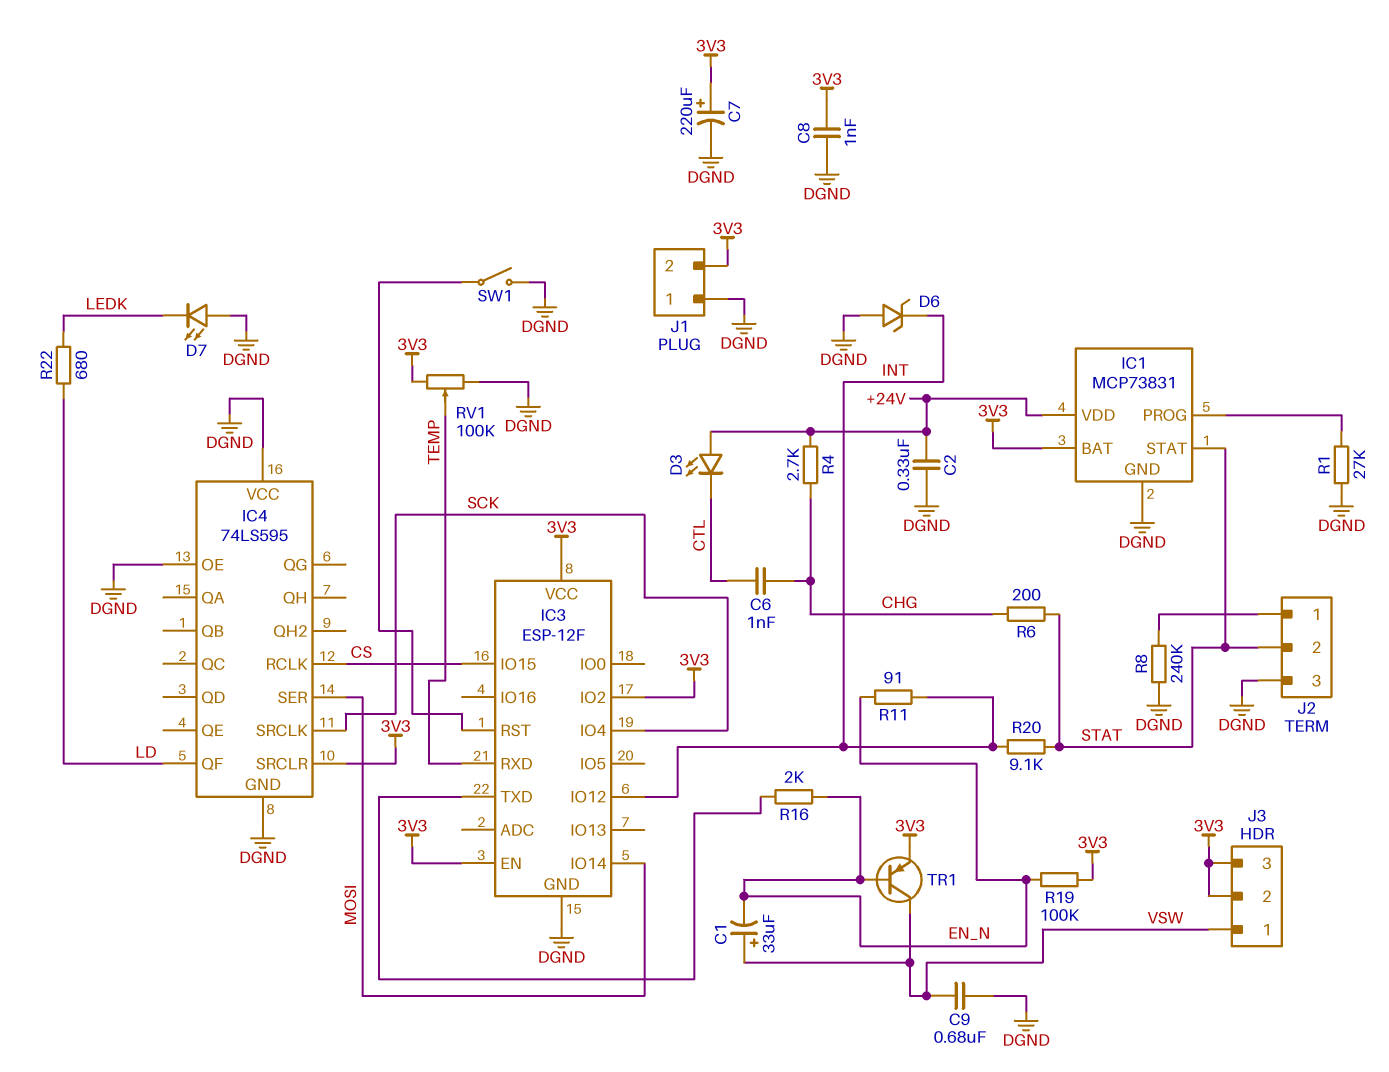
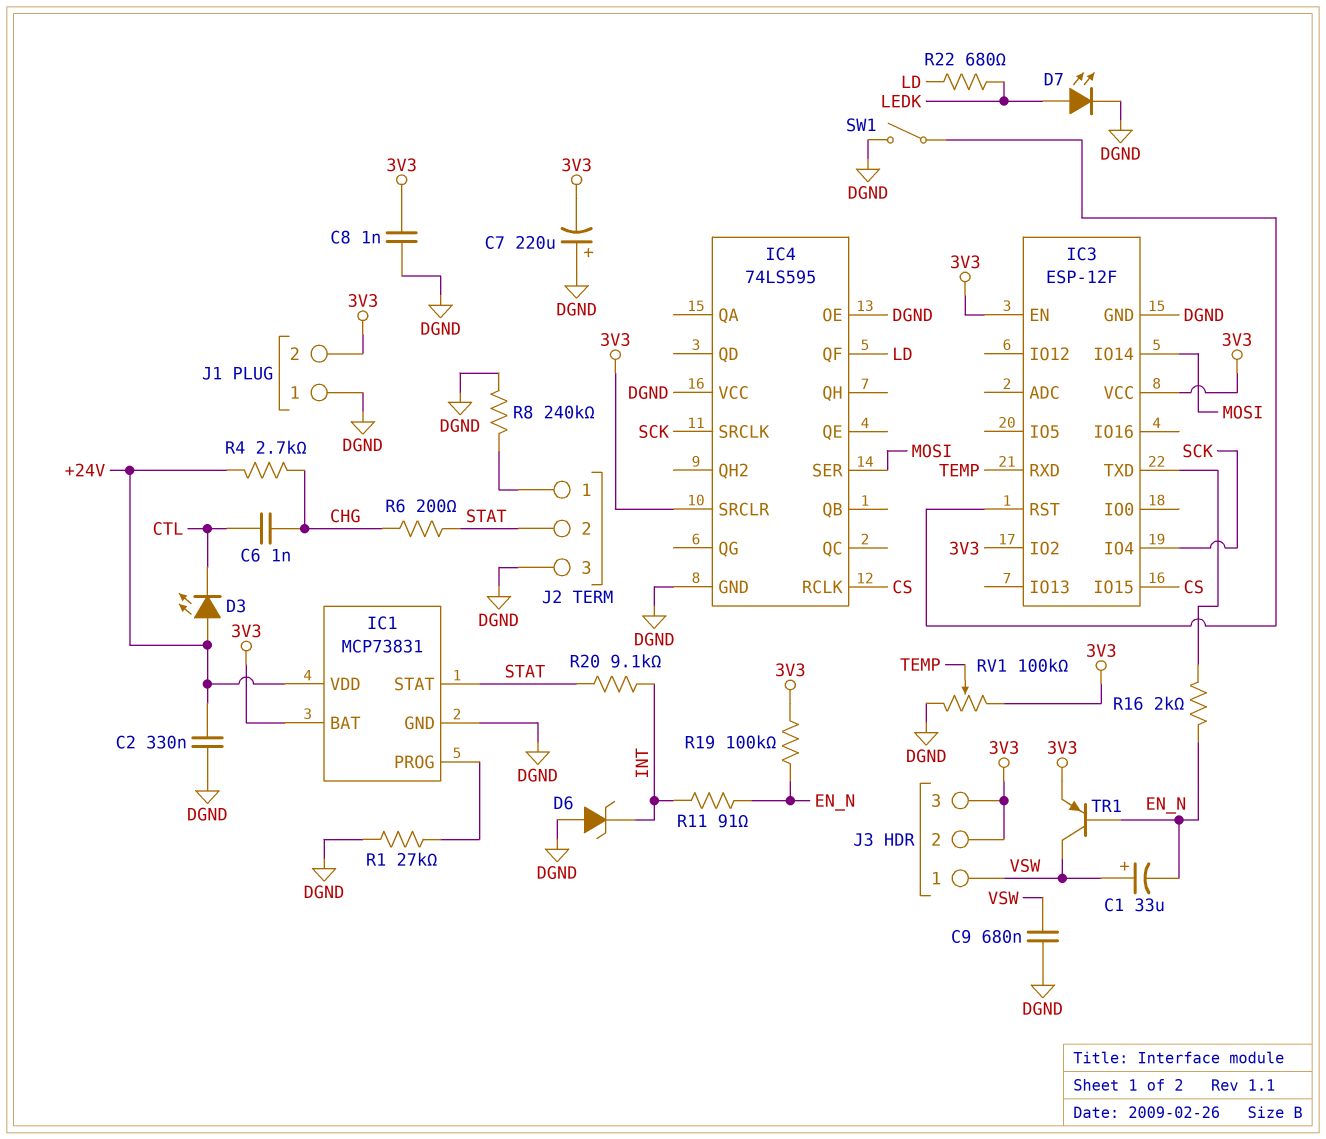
C7: 220uF (plus 3V3, minus DGND) -> 220uF (plus DGND, minus 3V3)
D7: LED (A DGND, K LEDK) -> LED (A LEDK, K DGND)
IC3 pin IO12: INT -> none

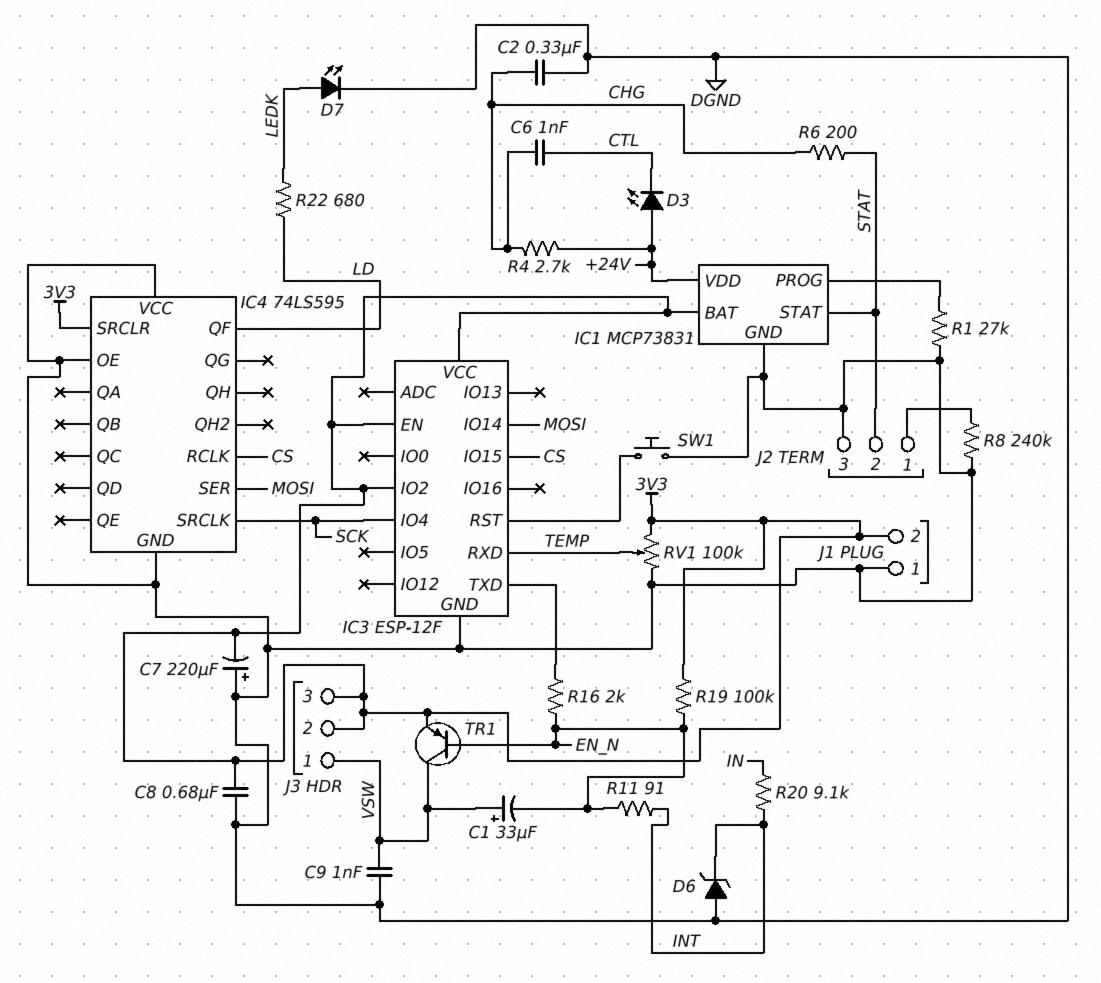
C2: 330nF (+24V, DGND) -> 330nF (CHG, DGND)
C8: 1nF (3V3, DGND) -> 680nF (3V3, DGND)
C9: 680nF (DGND, VSW) -> 1nF (DGND, VSW)
R20: 9.1k (INT, STAT) -> 9.1k (IN, INT)
SW1: switch (DGND, IC3/RST) -> button (DGND, IC3/RST)

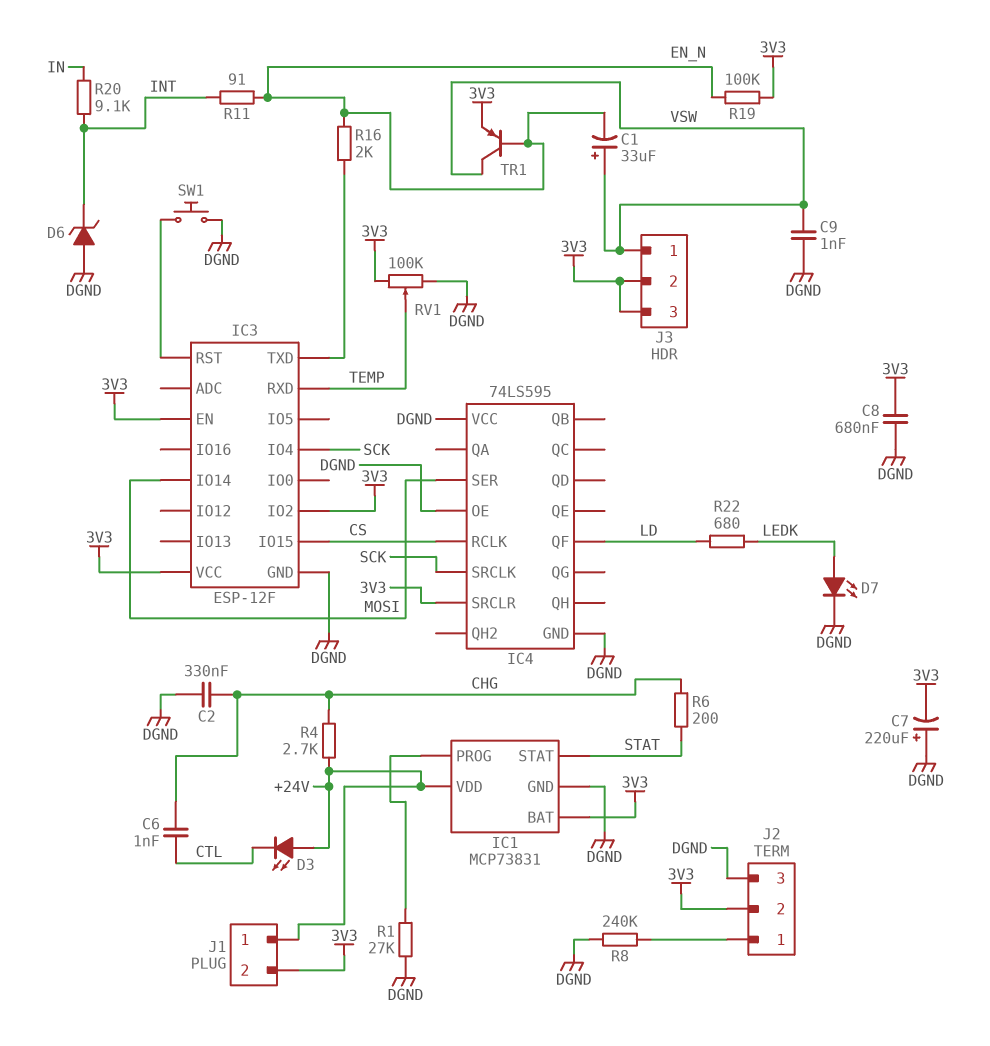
J1 pin 1: DGND -> +24V
J2 pin 2: STAT -> 3V3

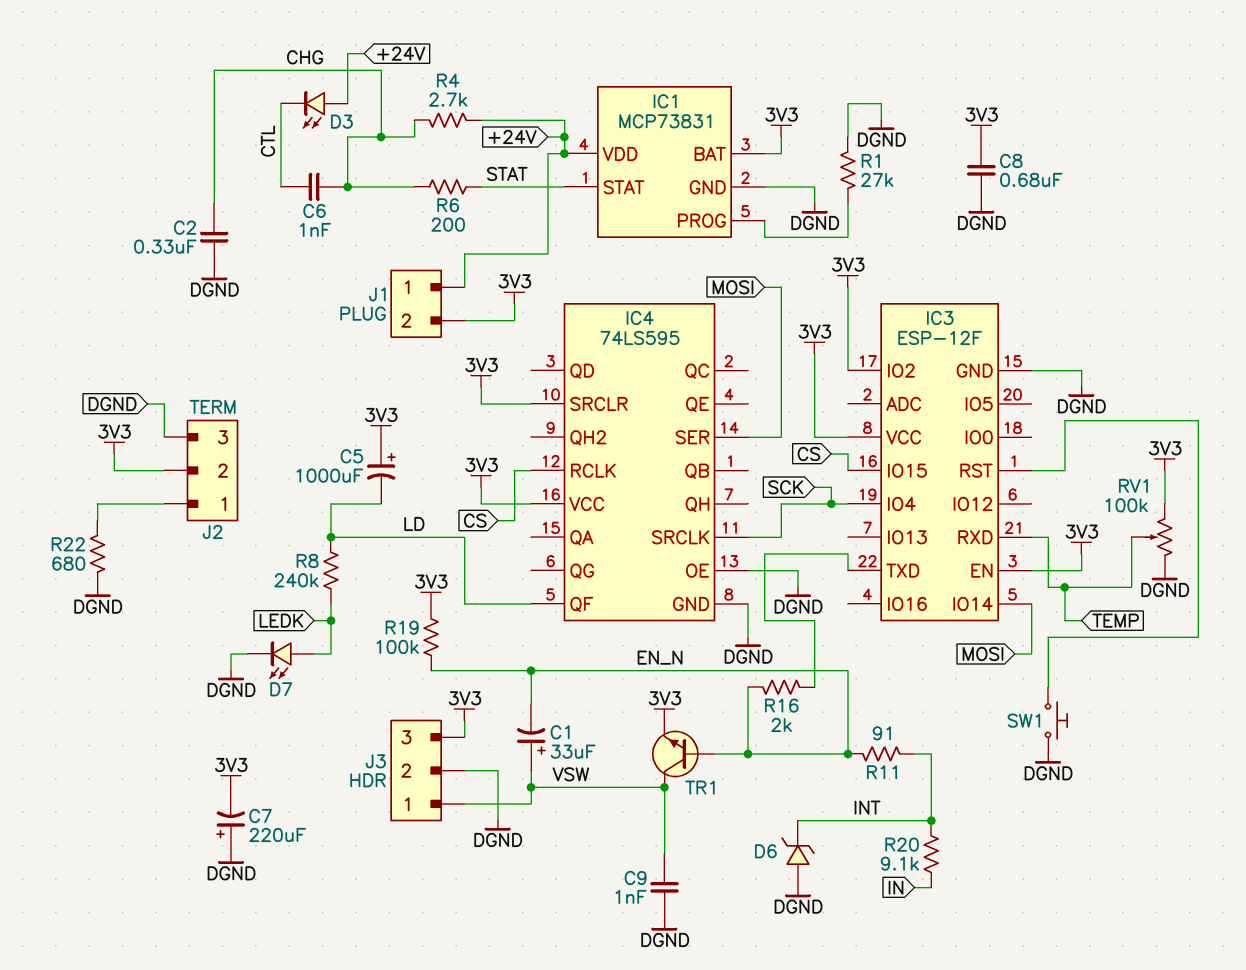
C5: none -> 1000uF (plus 3V3, minus LD)
IC4 pin VCC: DGND -> 3V3
J3 pin 2: 3V3 -> DGND
R8: 240k (DGND, J2/1) -> 240k (LD, LEDK)
R22: 680 (LD, LEDK) -> 680 (DGND, J2/1)
TR1: PNP (B EN_N, C VSW, E 3V3) -> NPN (B EN_N, C VSW, E 3V3)

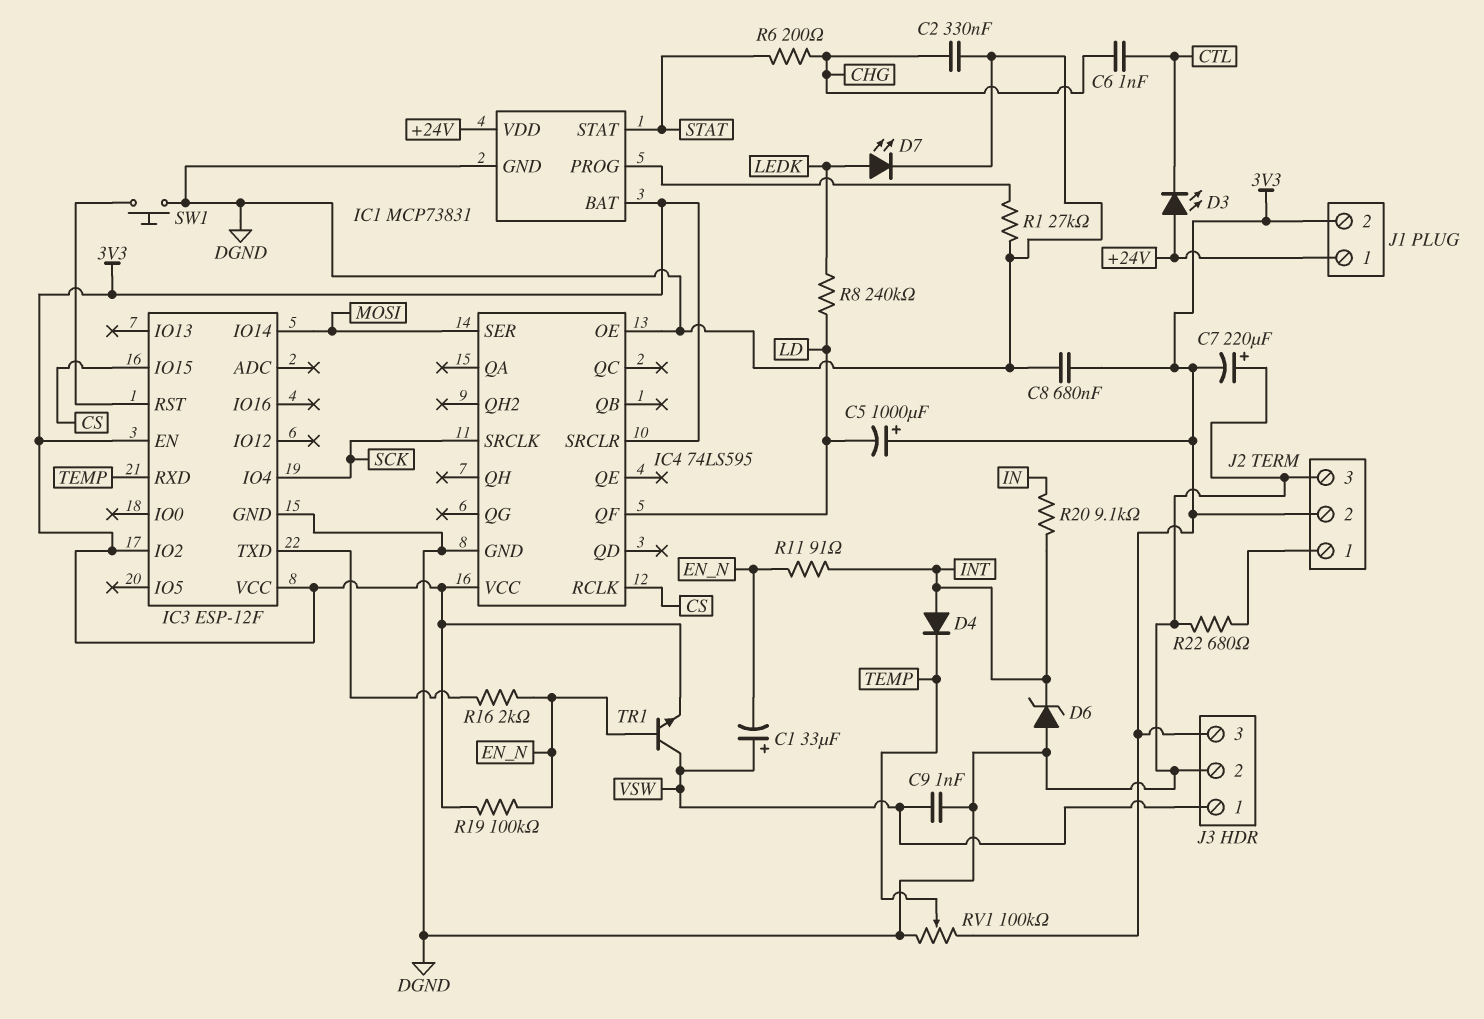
D4: none -> diode (A INT, K TEMP)
R4: 2.7k (+24V, CHG) -> none

